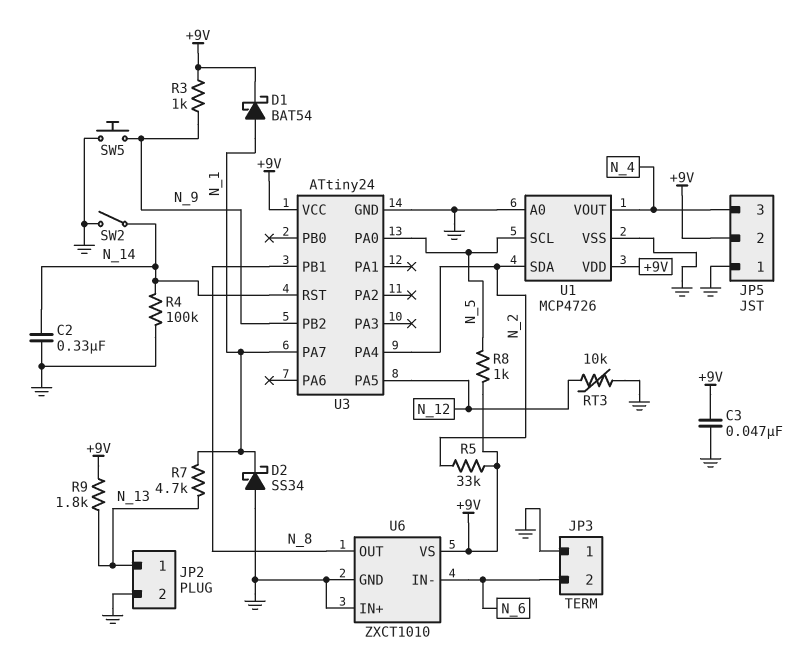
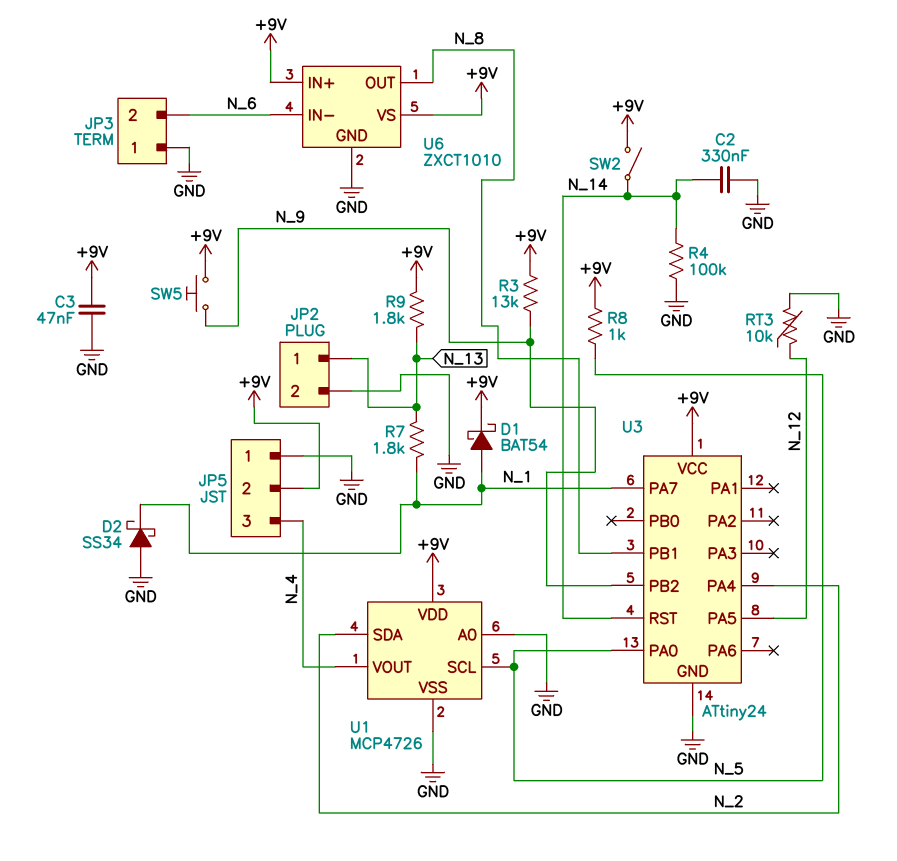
R3: 1k (+9V, N_9) -> 13k (+9V, N_9)
R5: 33k (+9V, N_2) -> none
R7: 4.7k (N_1, N_13) -> 1.8k (N_1, N_13)
SW2: switch (GND, N_14) -> switch (+9V, N_14)
SW5: button (GND, N_9) -> button (+9V, N_9)
U6 pin IN+: GND -> +9V

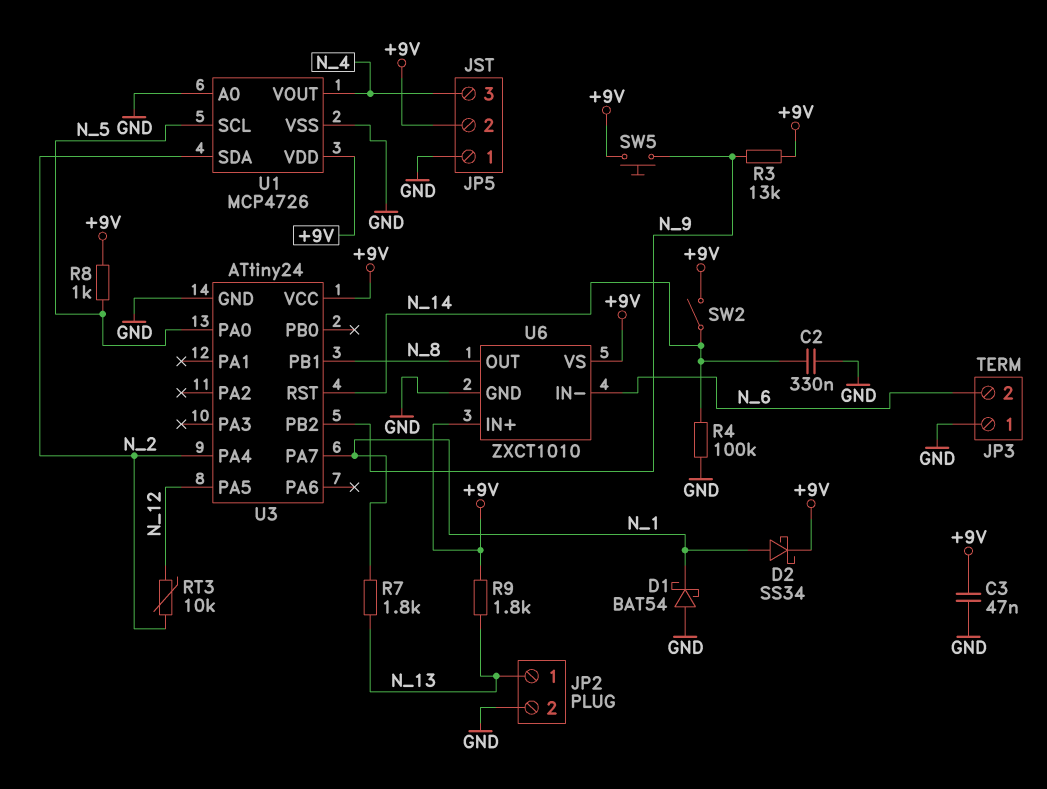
D1: schottky BAT54 (A N_1, K +9V) -> schottky BAT54 (A GND, K N_1)
D2: schottky SS34 (A GND, K N_1) -> schottky SS34 (A N_1, K +9V)
RT3: 10k (GND, N_12) -> 10k (N_2, N_12)

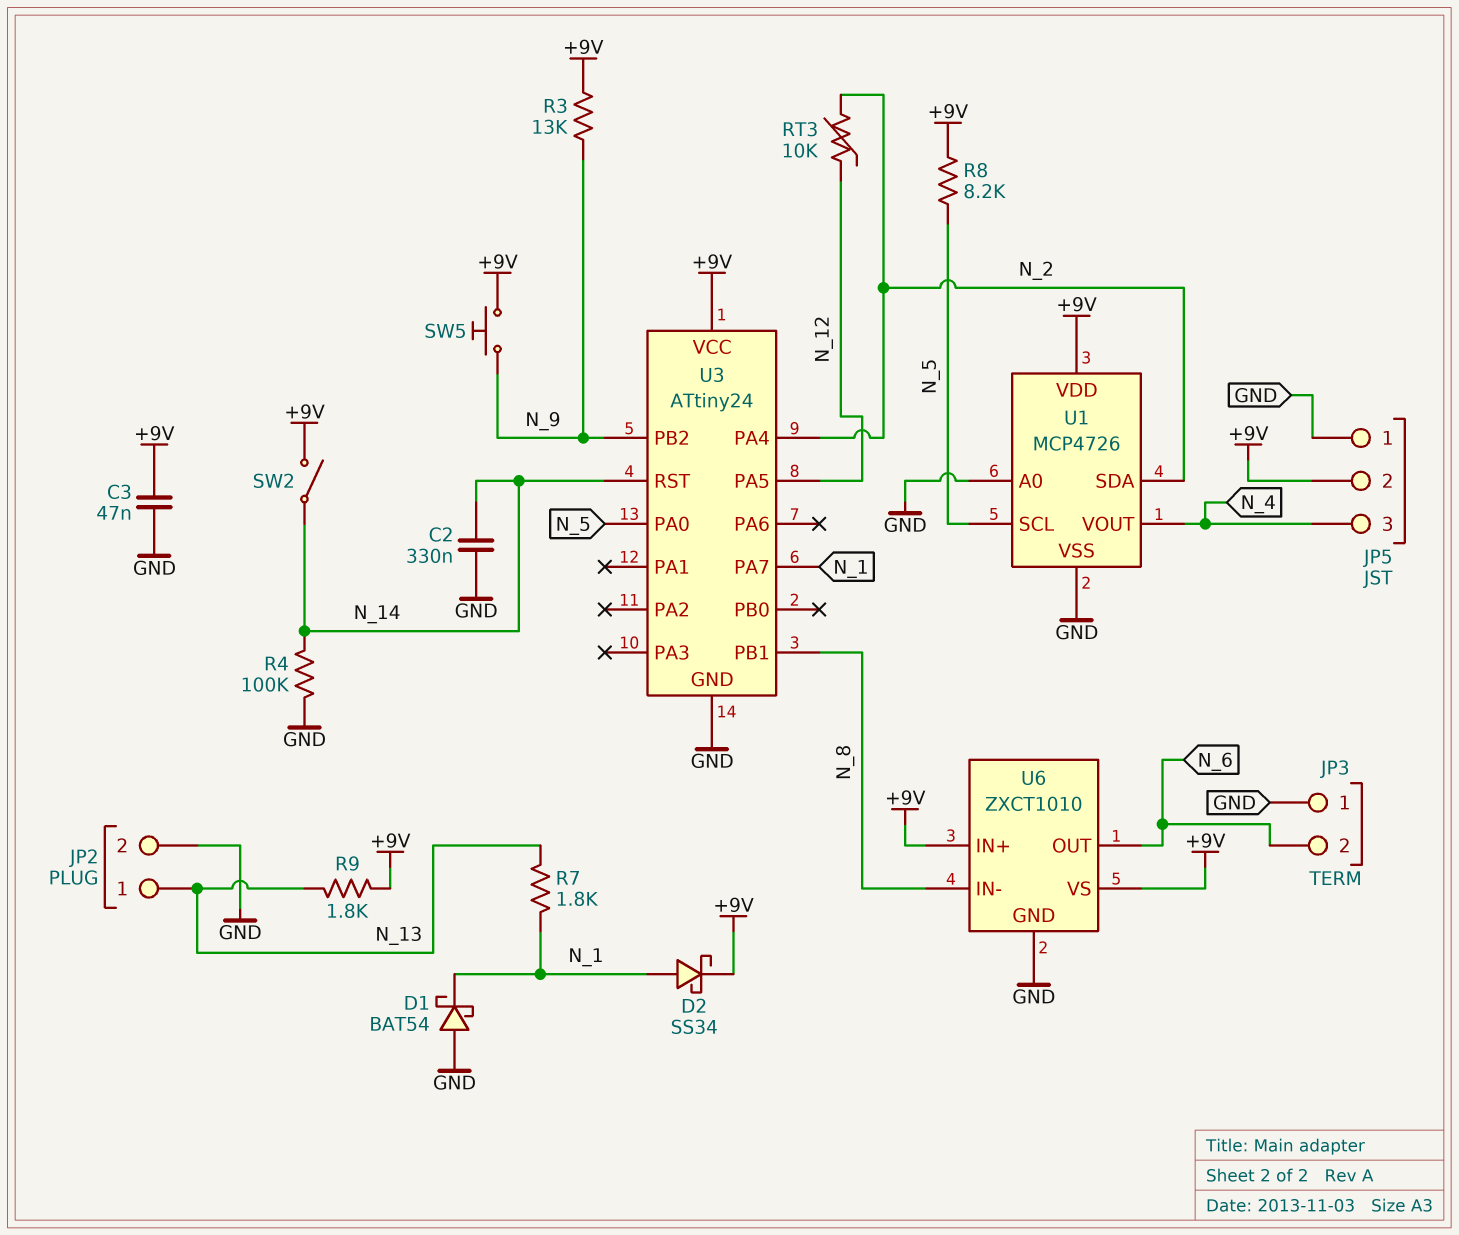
R8: 1k (+9V, N_5) -> 8.2k (+9V, N_5)
U6 pin IN-: N_6 -> N_8
U6 pin OUT: N_8 -> N_6

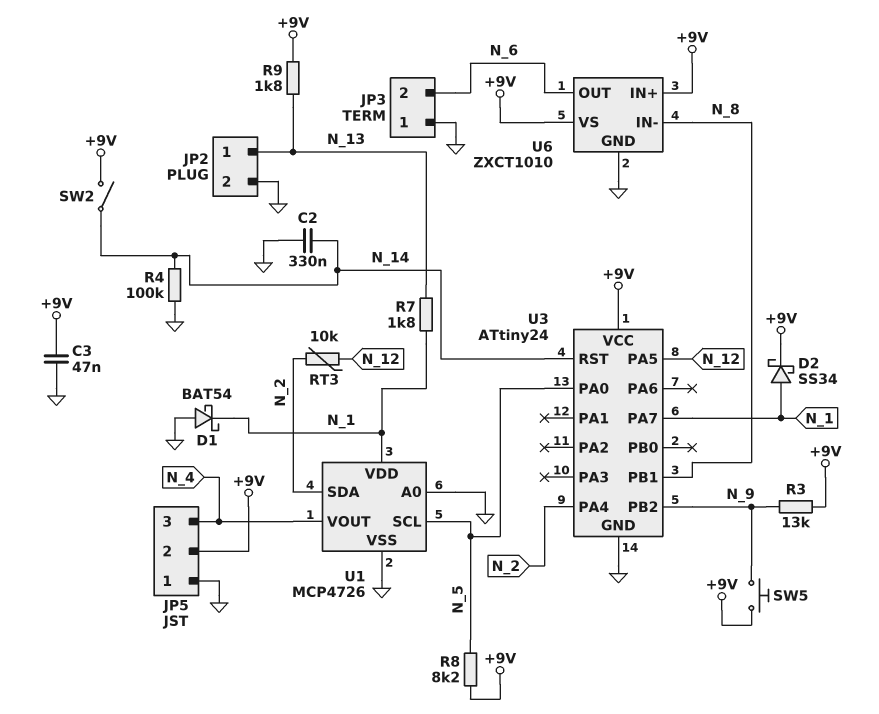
U1 pin VDD: +9V -> N_1

